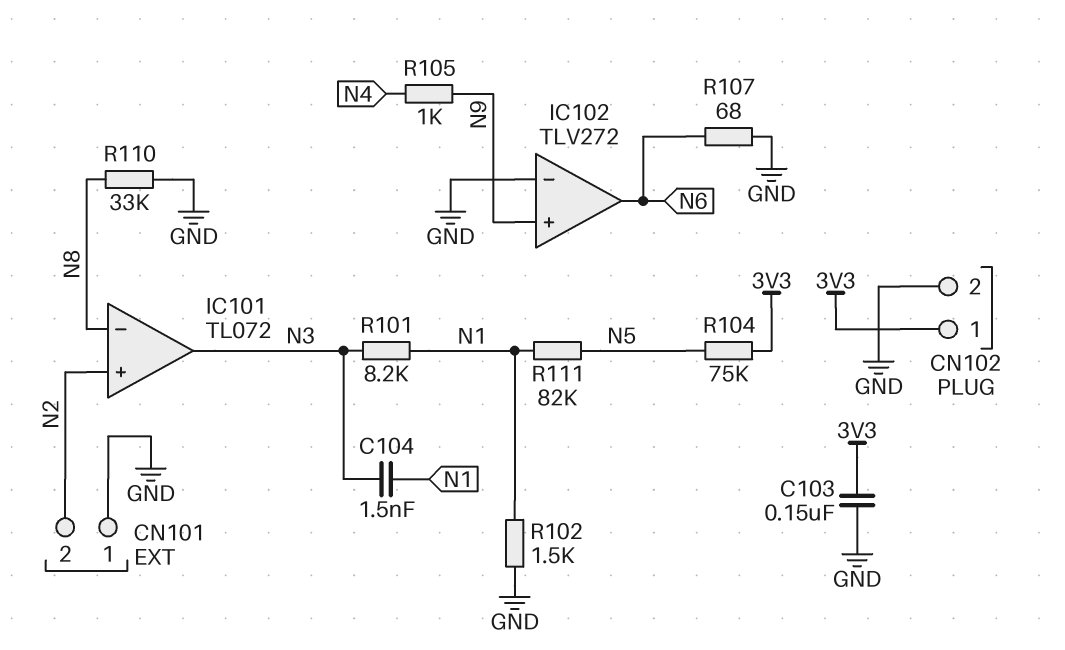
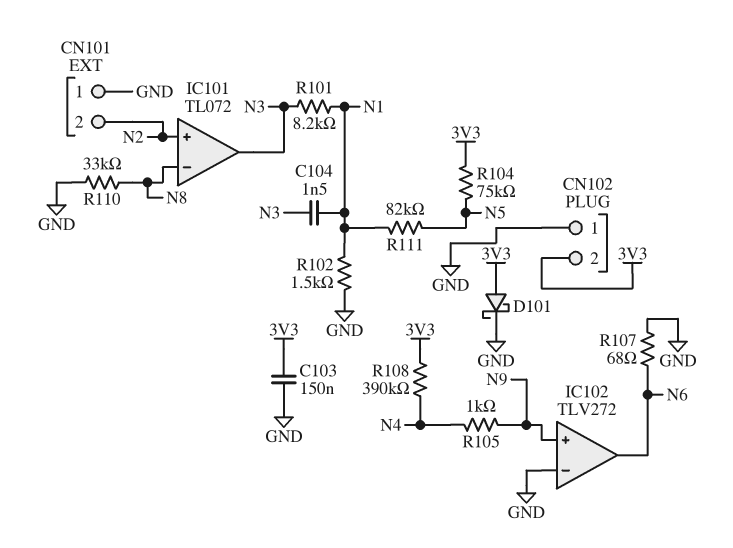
CN102 pin 1: 3V3 -> GND
CN102 pin 2: GND -> 3V3
D101: none -> schottky (A 3V3, K GND)
R108: none -> 390k (3V3, N4)

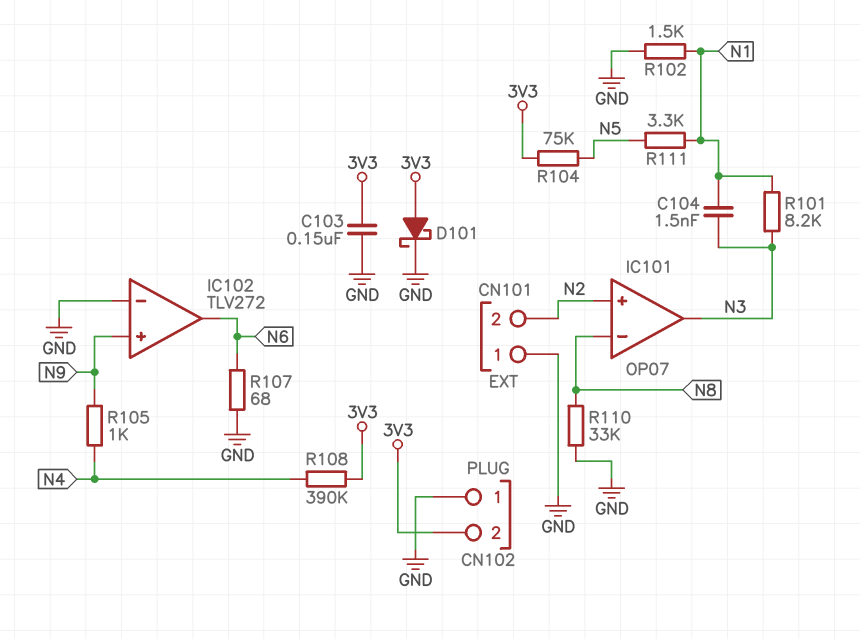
IC101: TL072 -> OP07
R111: 82k (N1, N5) -> 3.3k (N1, N5)

